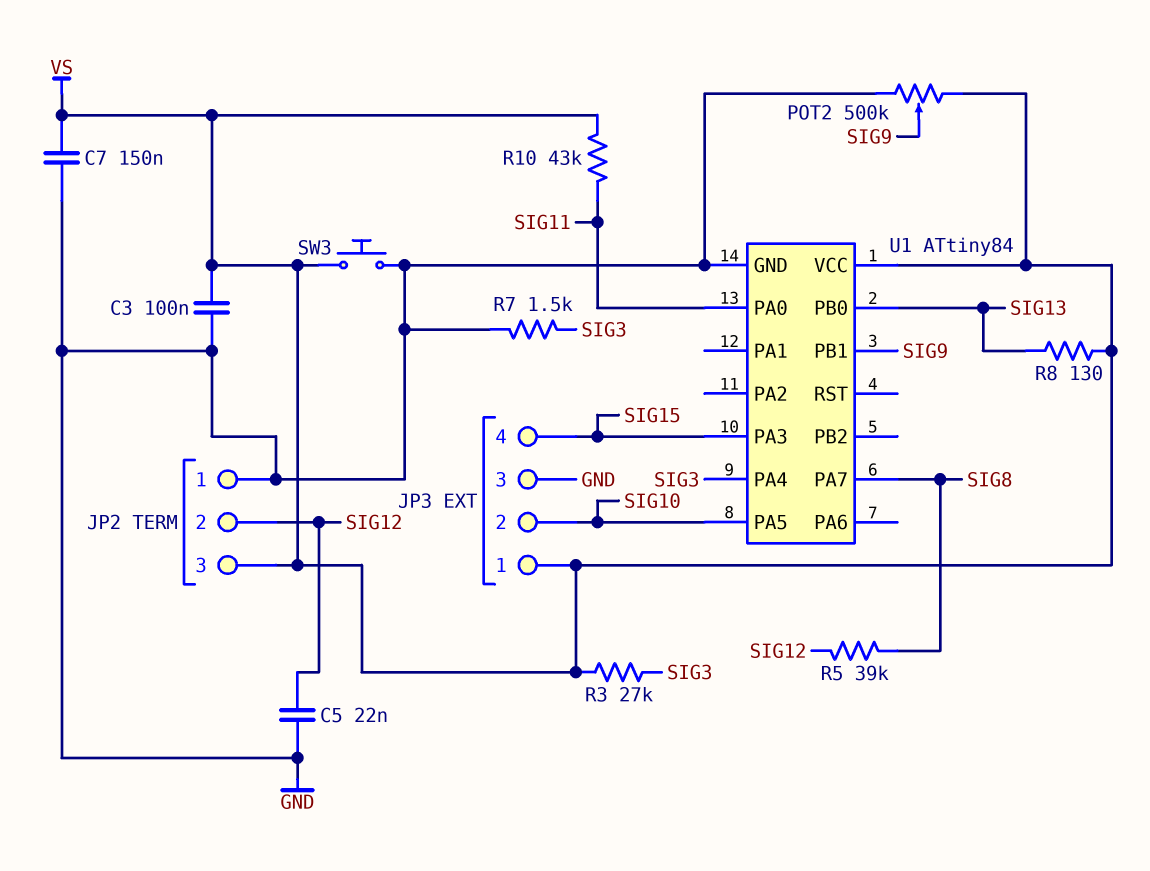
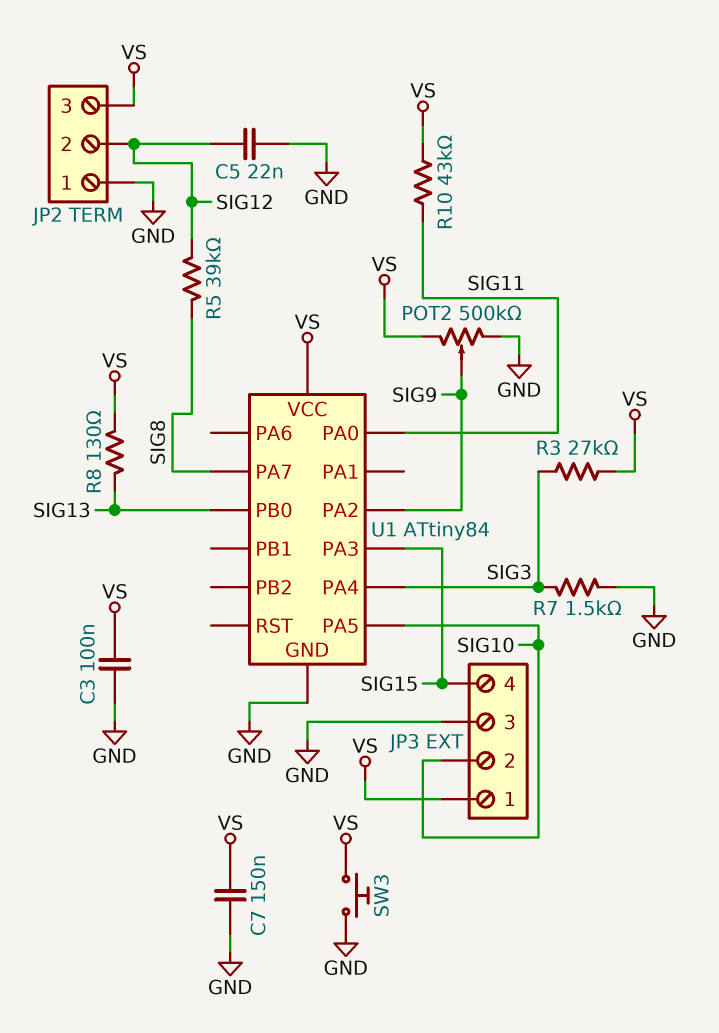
U1 pin PA2: none -> SIG9
U1 pin PB1: SIG9 -> none

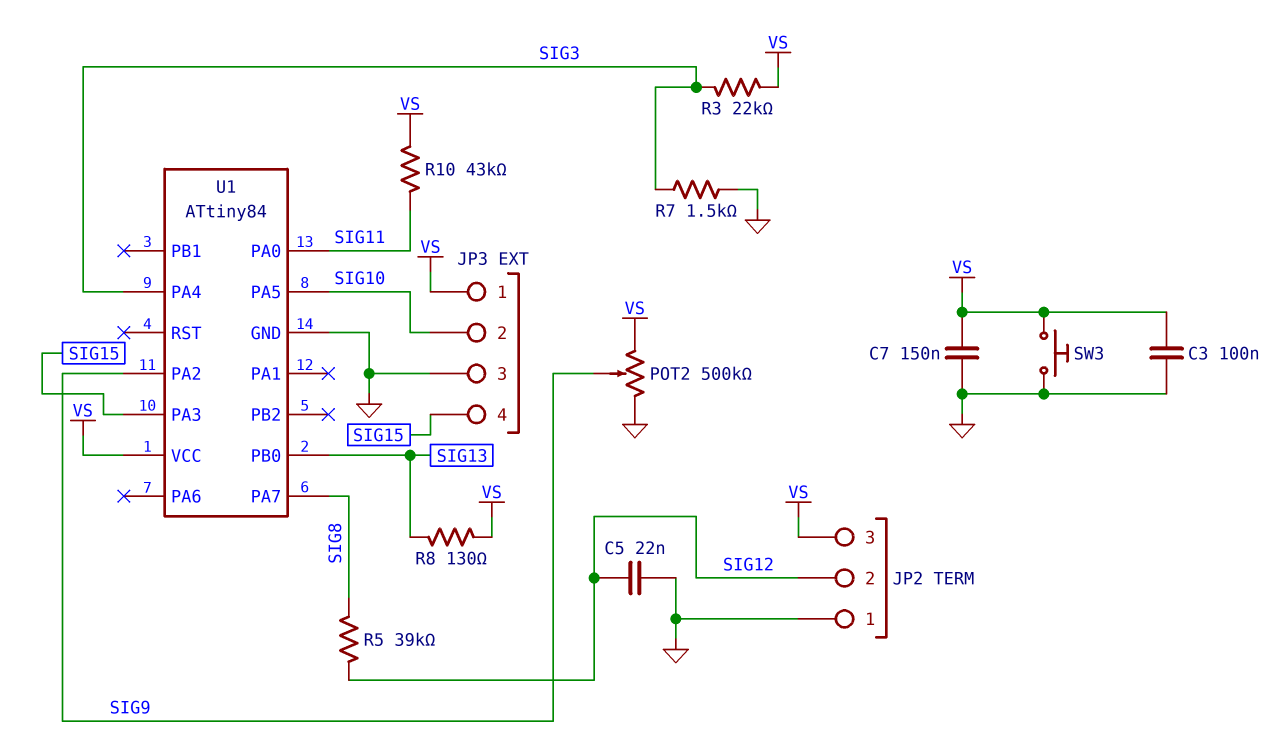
R3: 27k (SIG3, VS) -> 22k (SIG3, VS)

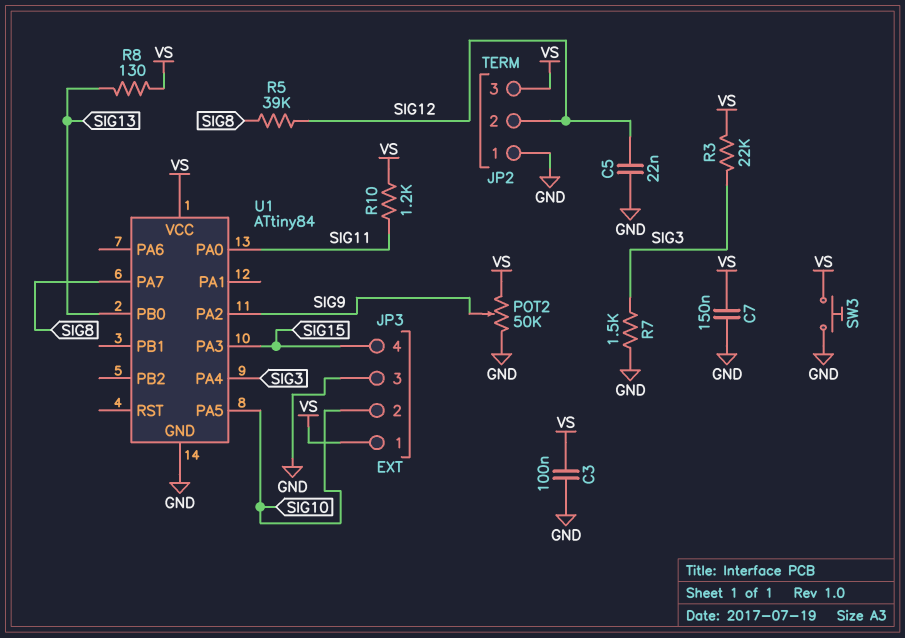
POT2: 500k (GND, VS, wiper SIG9) -> 50k (GND, VS, wiper SIG9)
R10: 43k (SIG11, VS) -> 1.2k (SIG11, VS)

